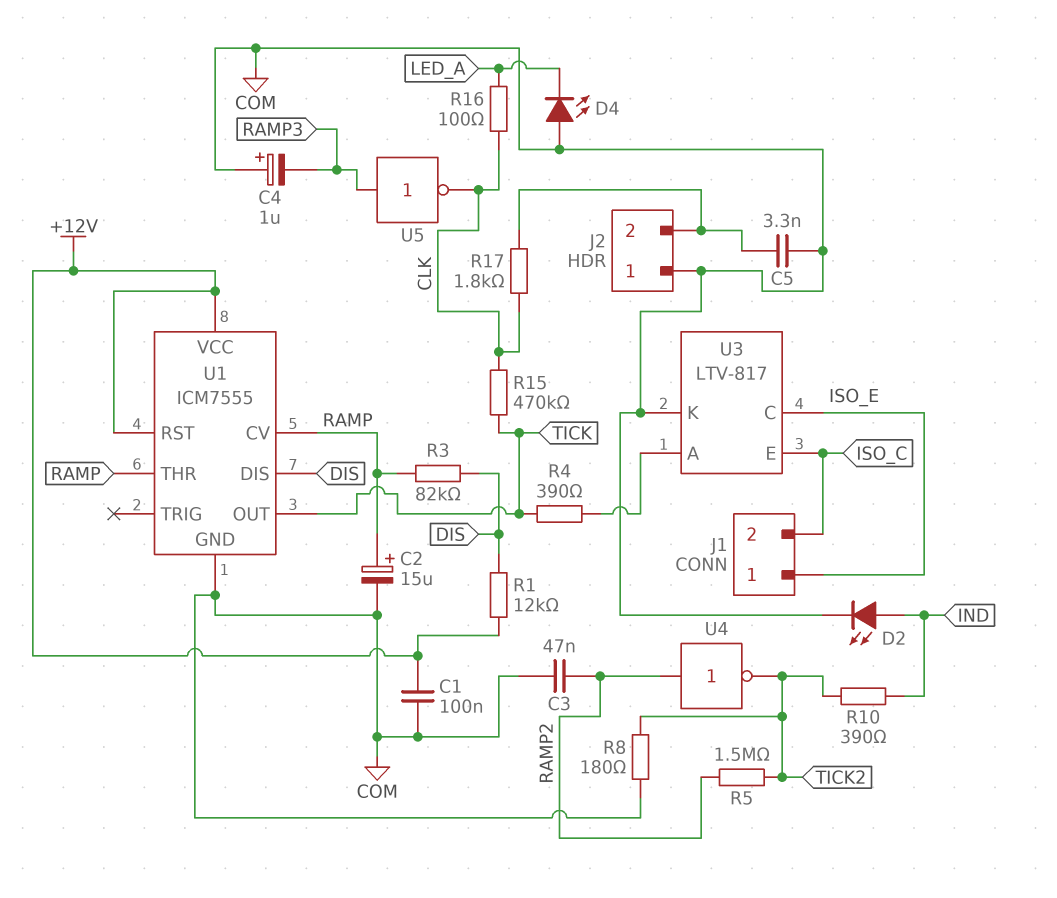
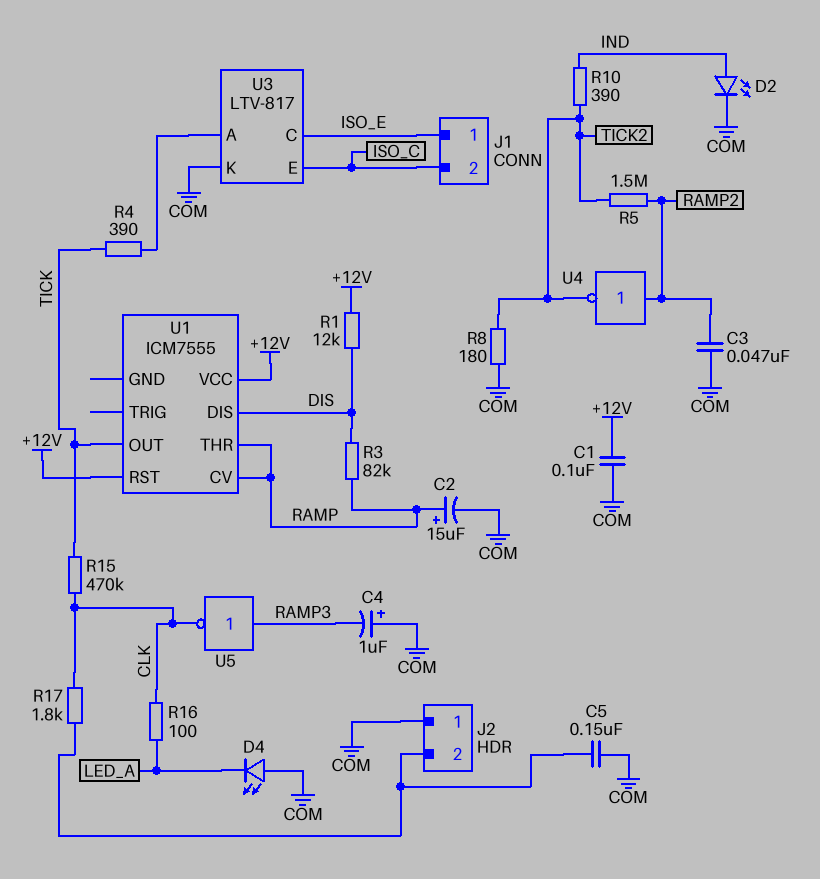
C5: 3.3nF (COM, J2/2) -> 150nF (COM, J2/2)
U1 pin GND: COM -> none

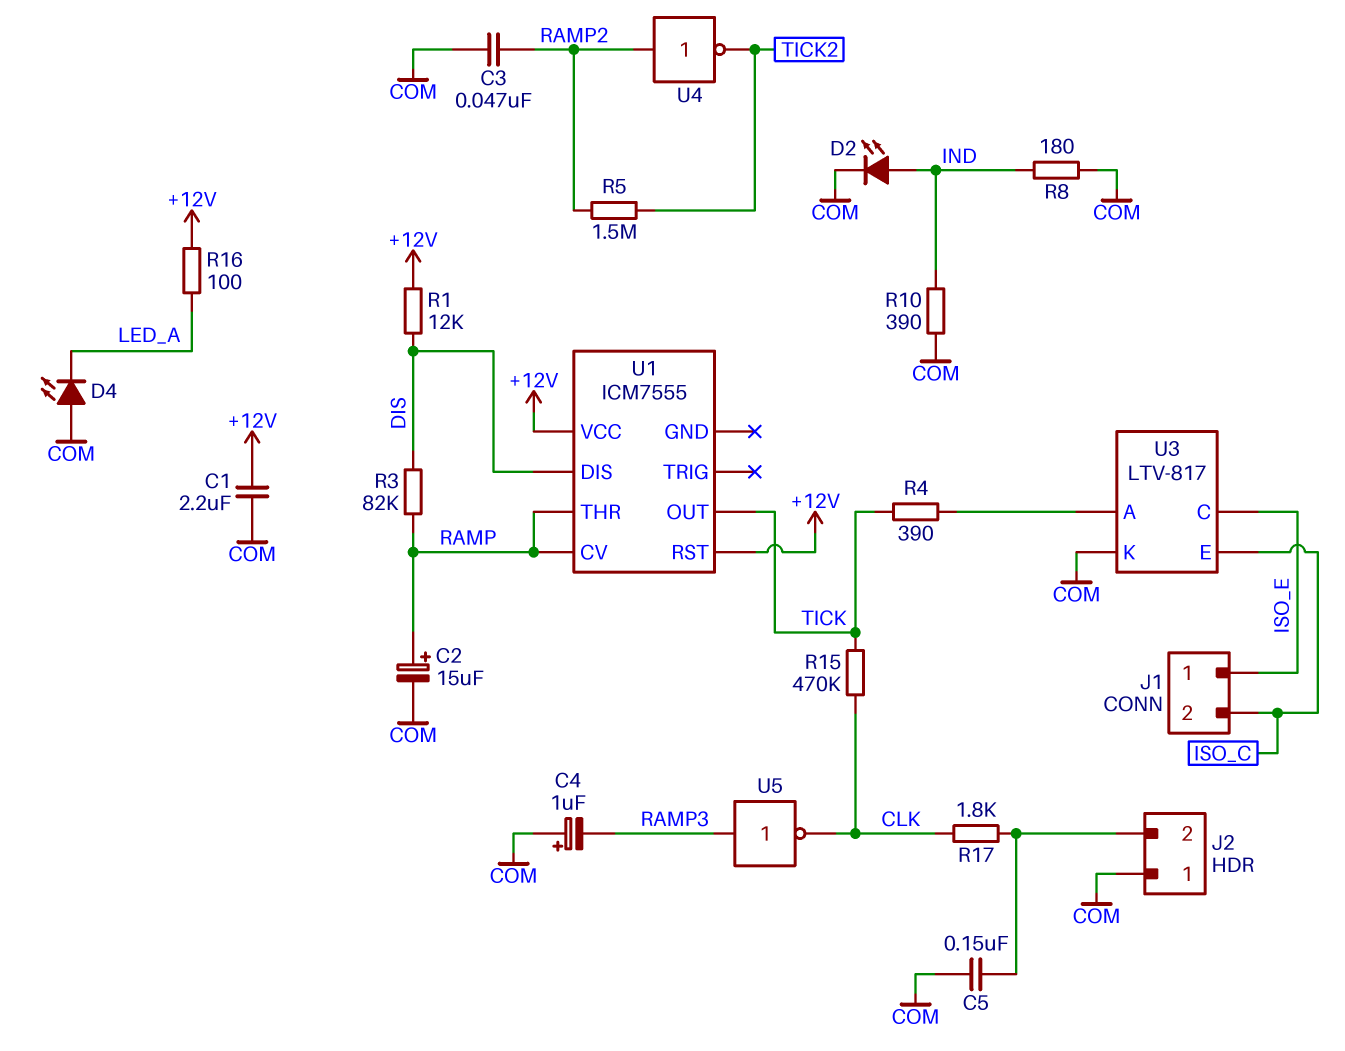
C1: 100nF (+12V, COM) -> 2.2uF (+12V, COM)
R8: 180 (COM, TICK2) -> 180 (COM, IND)
R10: 390 (IND, TICK2) -> 390 (COM, IND)
R16: 100 (CLK, LED_A) -> 100 (+12V, LED_A)

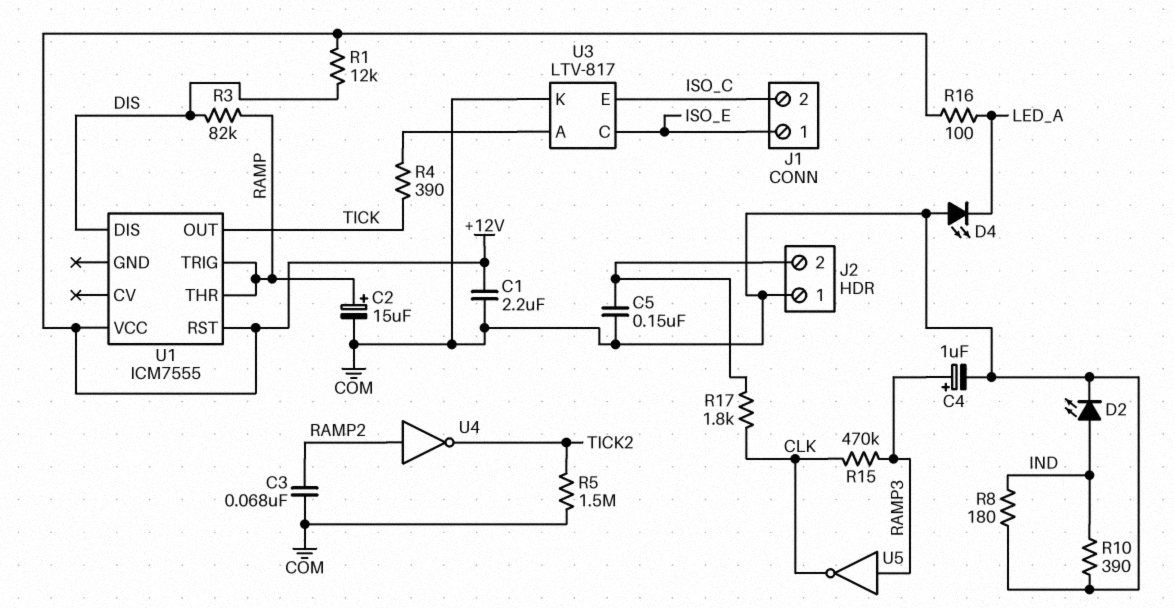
C3: 47nF (COM, RAMP2) -> 68nF (COM, RAMP2)
C4: 1uF (plus COM, minus RAMP3) -> 1uF (plus RAMP3, minus COM)
R5: 1.5M (RAMP2, TICK2) -> 1.5M (COM, TICK2)
R15: 470k (CLK, TICK) -> 470k (CLK, RAMP3)
U1 pin CV: RAMP -> none
U1 pin TRIG: none -> RAMP

